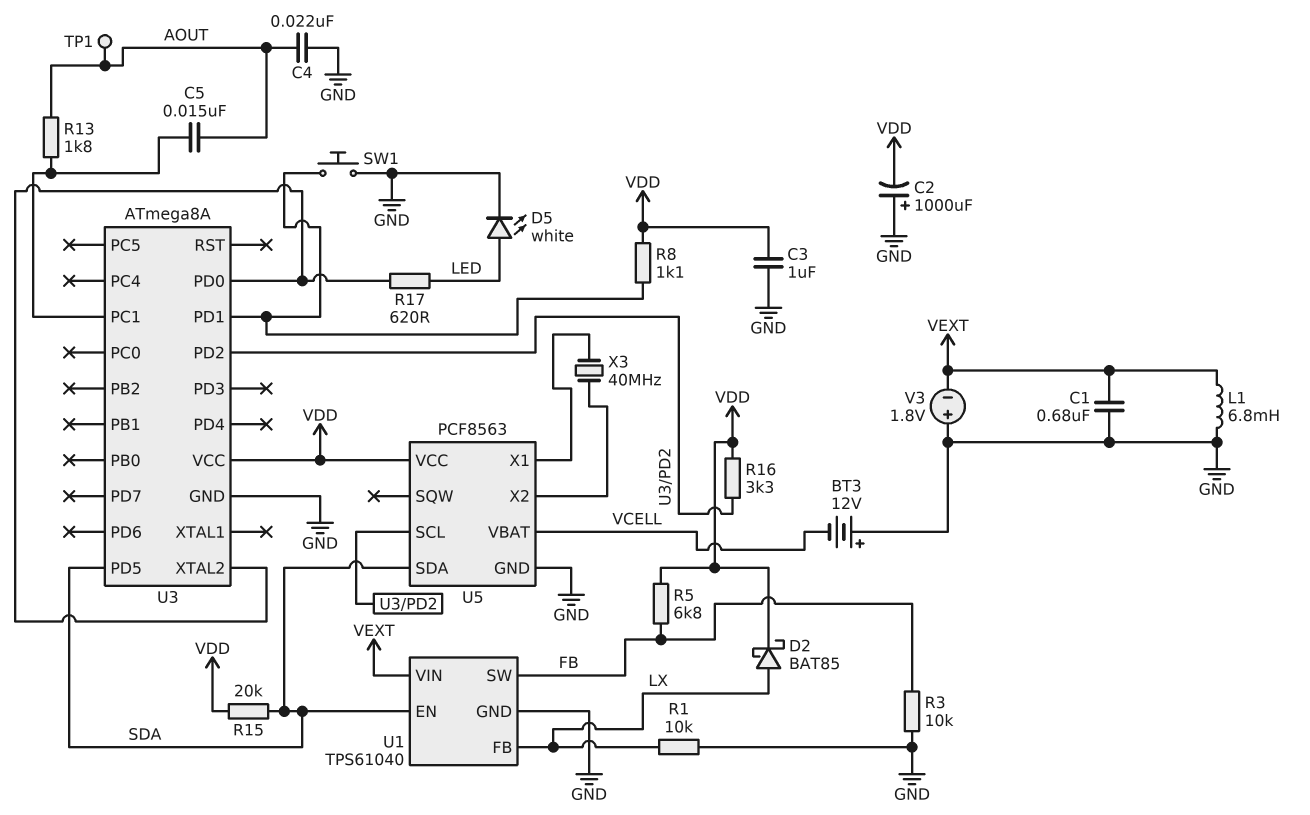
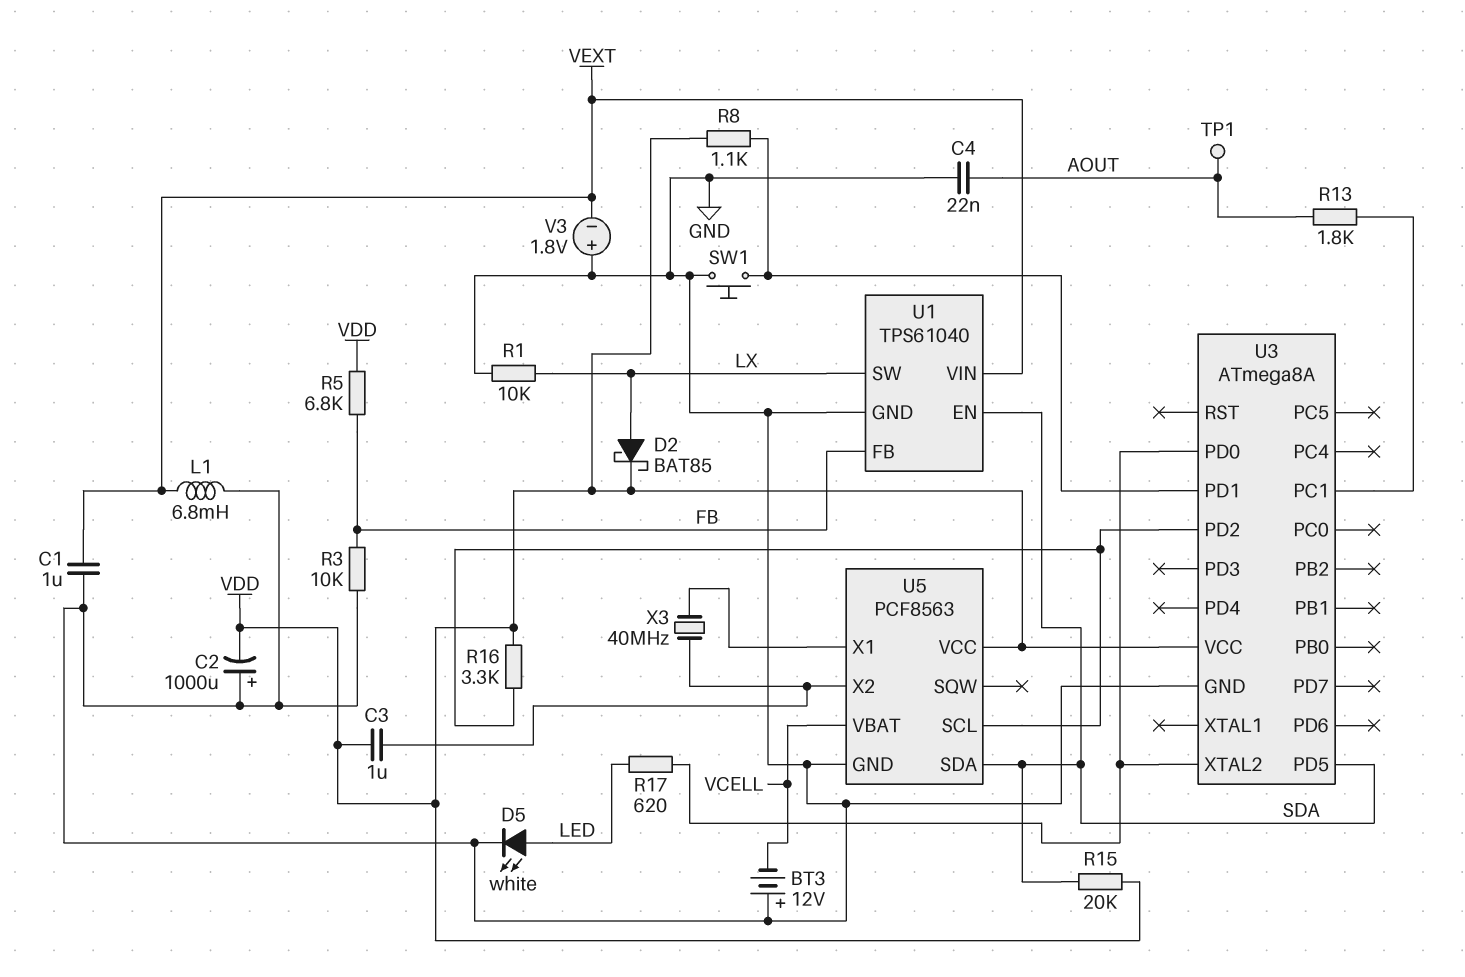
C1: 680nF (GND, VEXT) -> 1uF (GND, VEXT)
C3: 1uF (GND, VDD) -> 1uF (U5/X2, VDD)
C5: 15nF (AOUT, U3/PC1) -> none
U1 pin FB: LX -> FB
U1 pin SW: FB -> LX

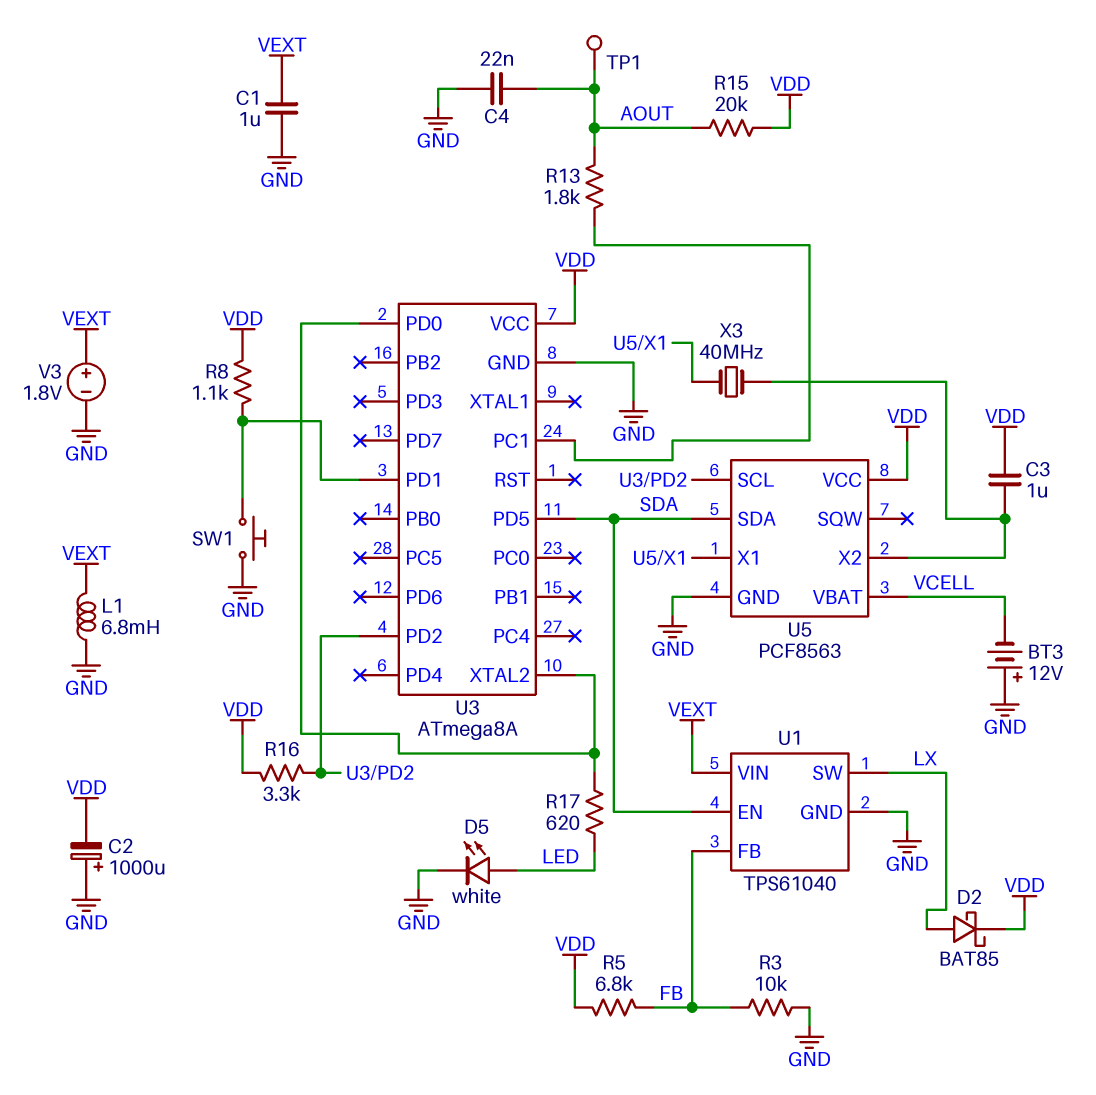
R1: 10k (GND, LX) -> none
R15: 20k (SDA, VDD) -> 20k (AOUT, VDD)
V3: 1.8V (plus GND, minus VEXT) -> 1.8V (plus VEXT, minus GND)

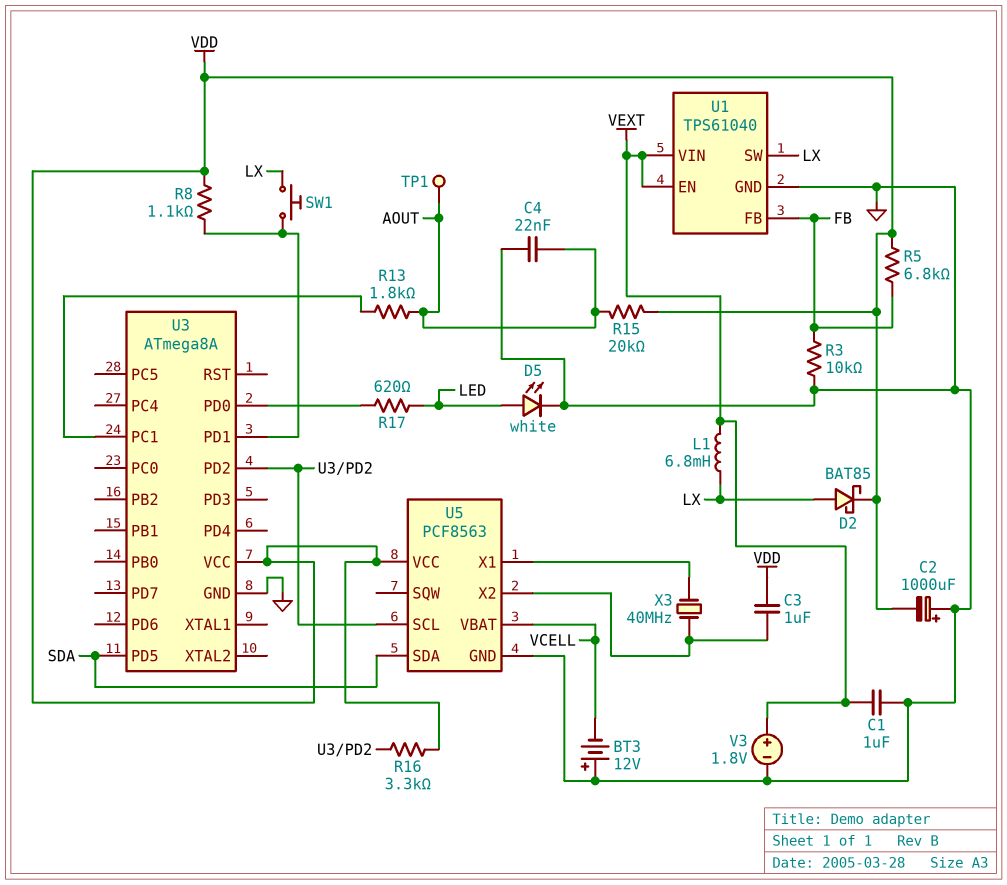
L1: 6.8mH (GND, VEXT) -> 6.8mH (LX, VEXT)
SW1: button (GND, U3/PD1) -> button (LX, U3/PD1)
U1 pin EN: SDA -> VEXT
U3 pin XTAL2: U3/PD0 -> none

